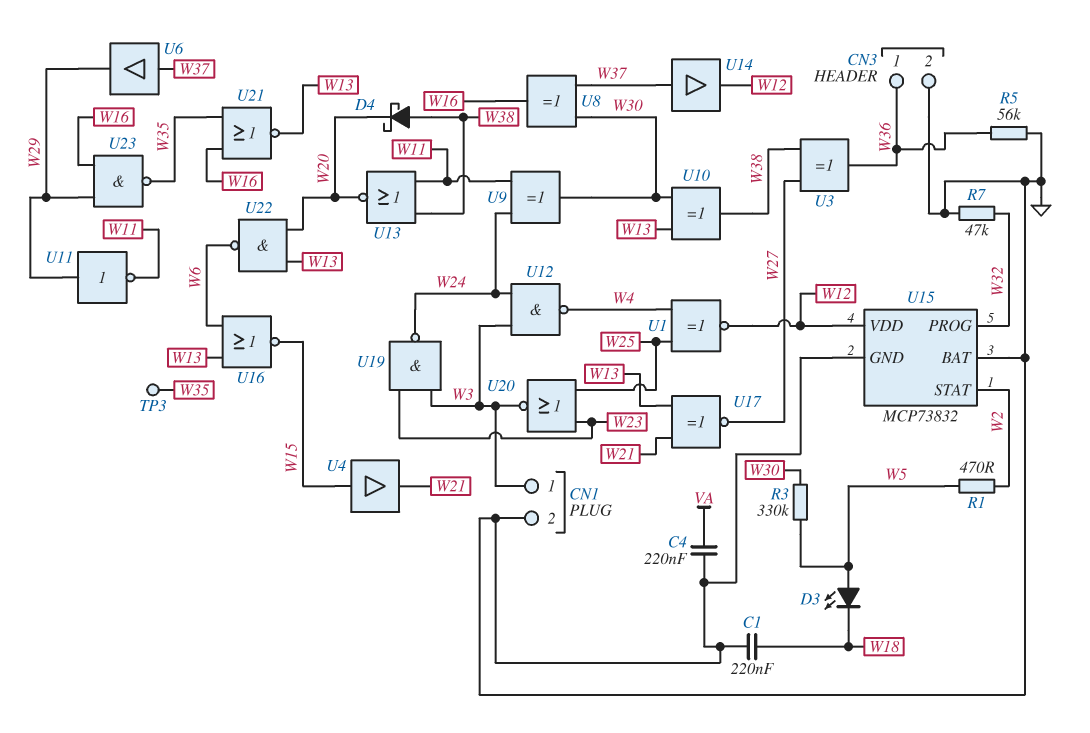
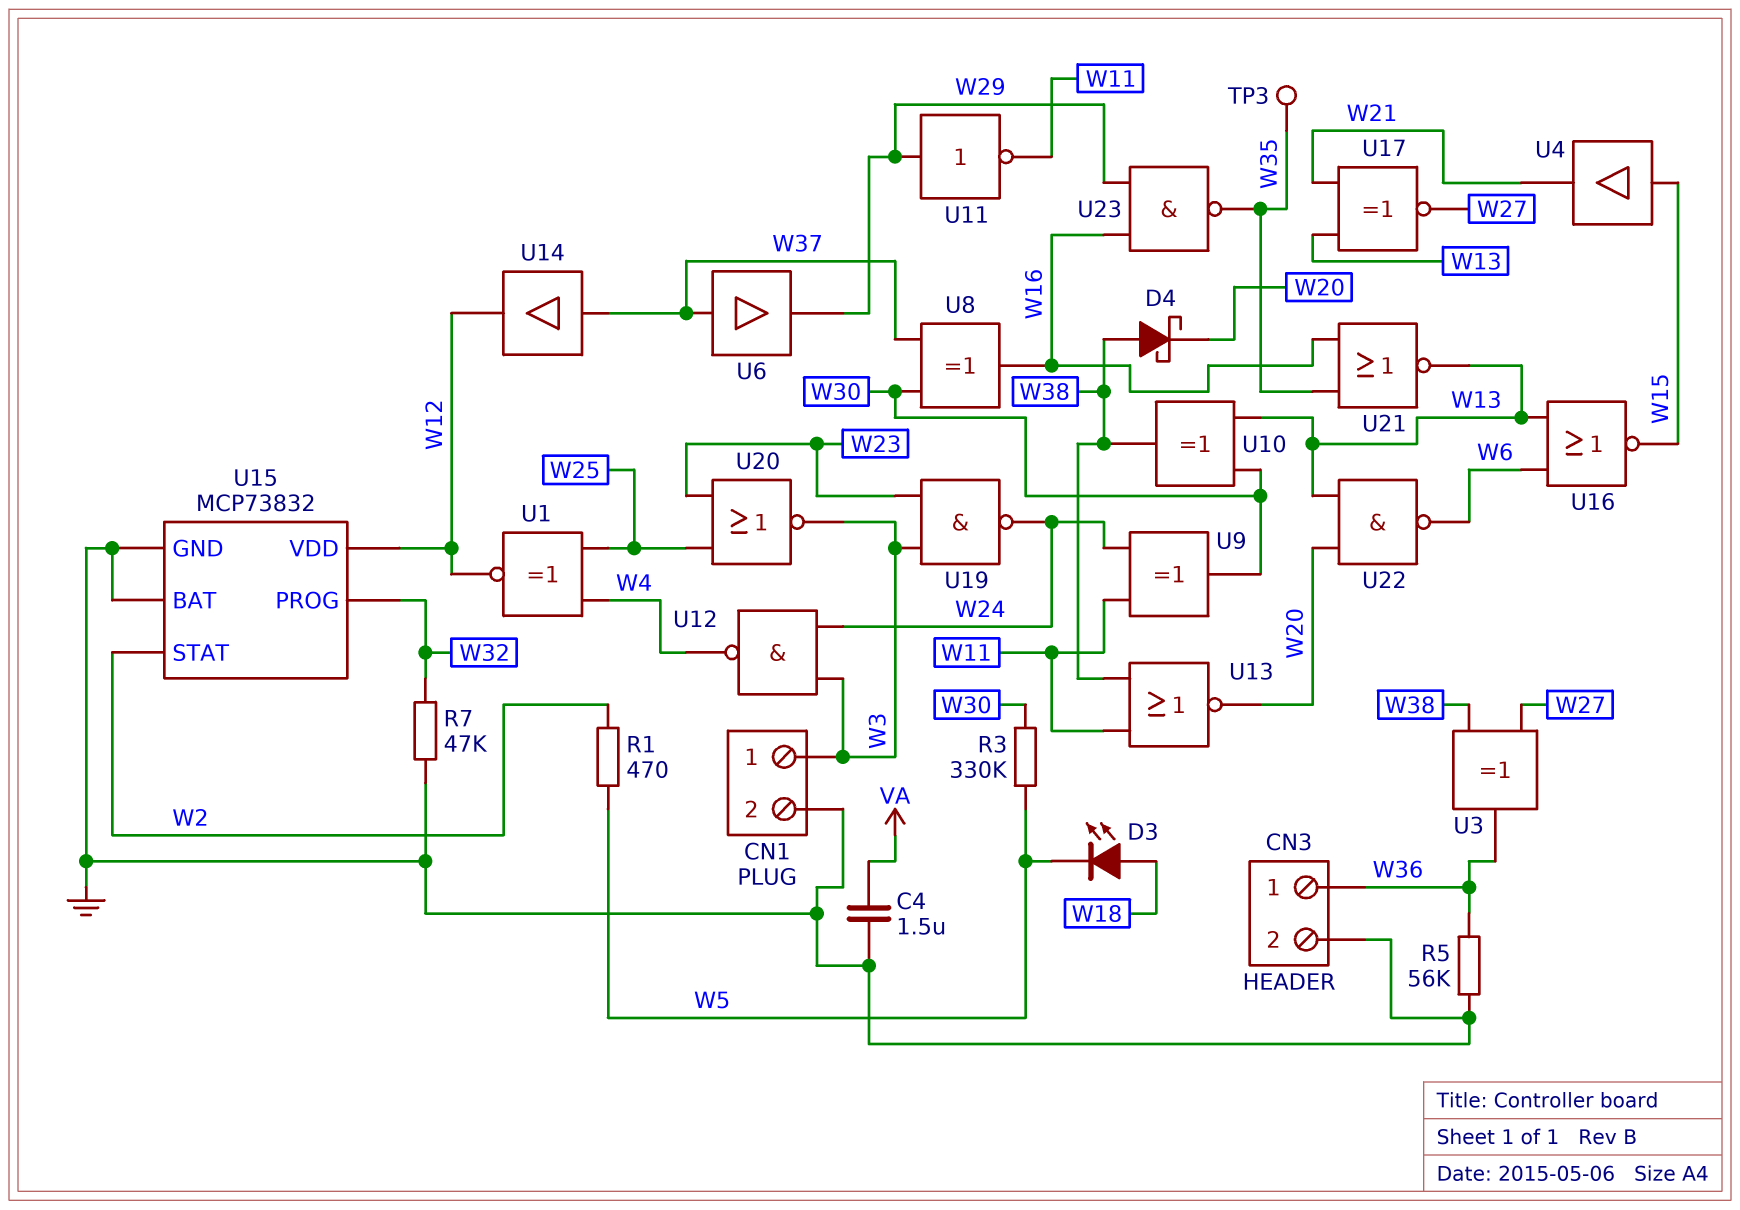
C1: 220nF (GND, W18) -> none
C4: 220nF (GND, VA) -> 1.5uF (GND, VA)
D3: LED (A W5, K W18) -> LED (A W18, K W5)

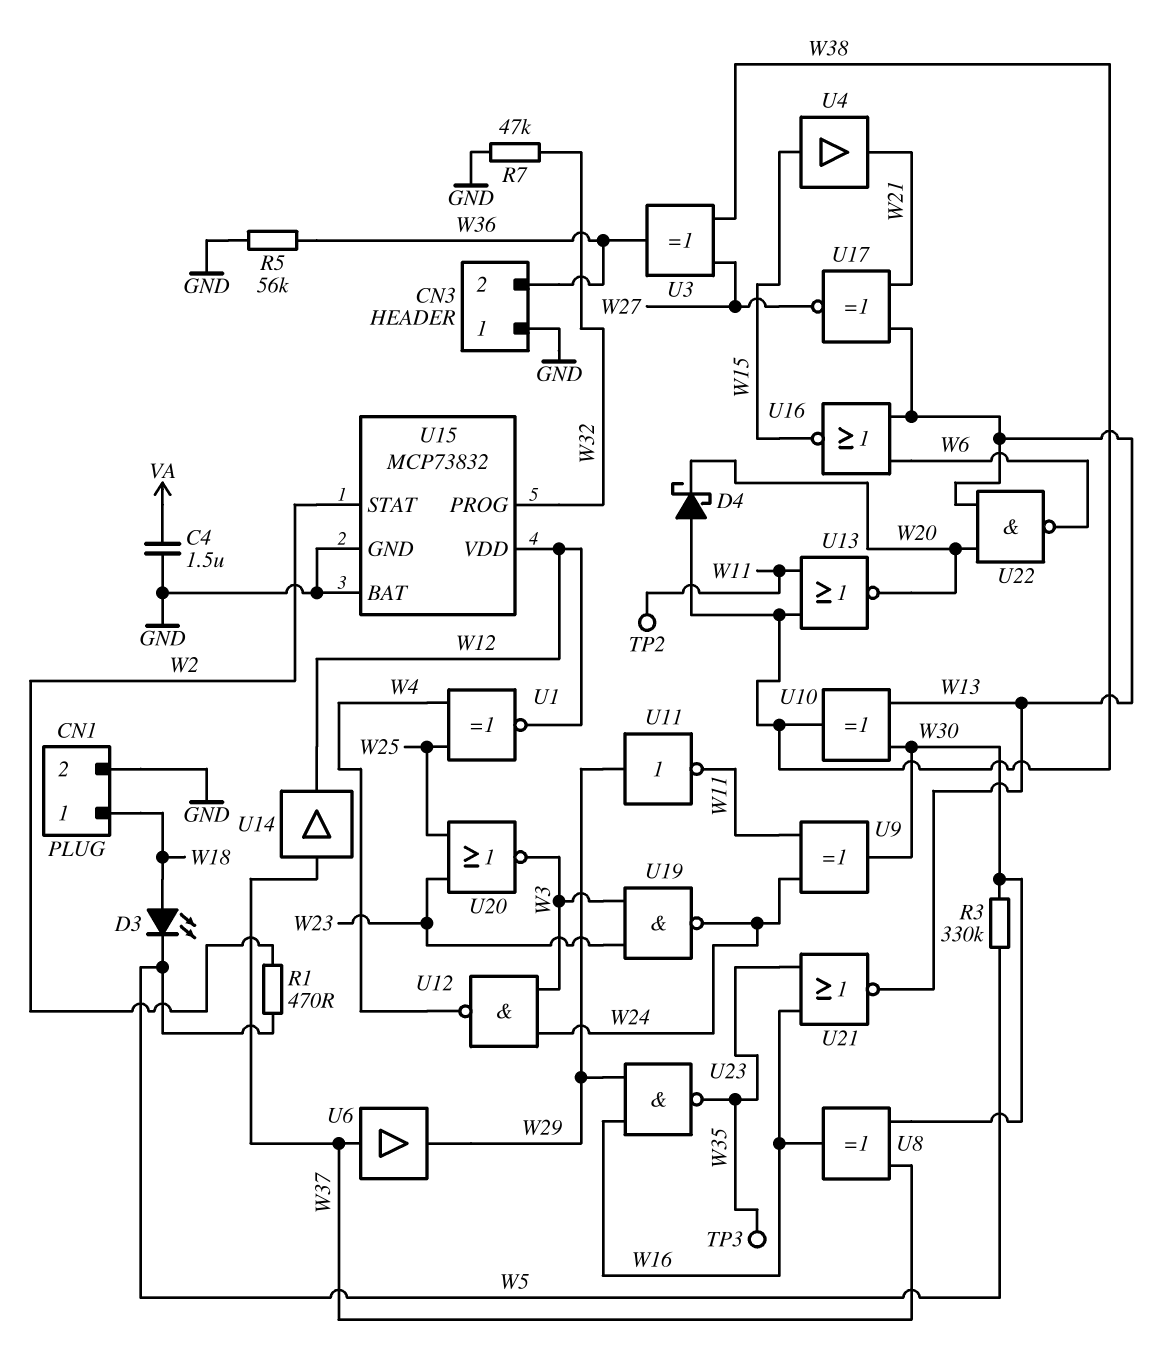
CN1 pin 1: W3 -> W18
CN3 pin 1: W36 -> GND
CN3 pin 2: GND -> W36
TP2: none -> test point (W11)

